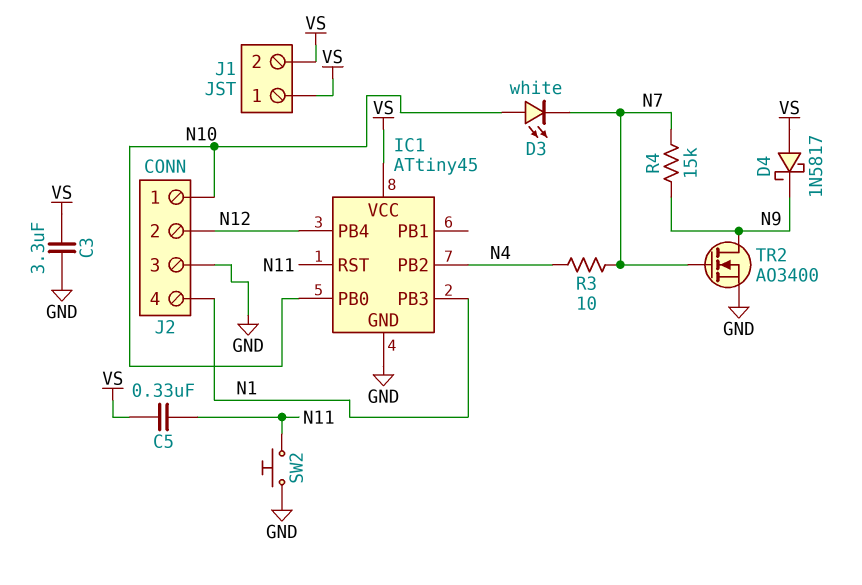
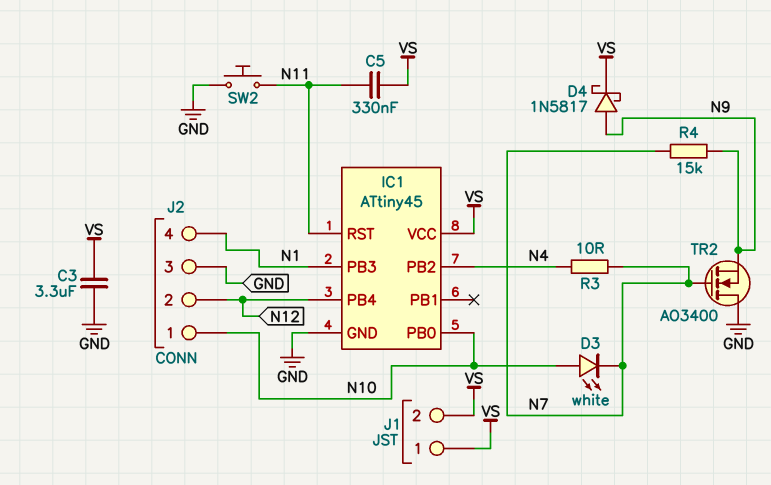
D4: schottky 1N5817 (A VS, K N9) -> schottky 1N5817 (A N9, K VS)
TR2: NMOS AO3400 (G N7, D N9, S GND) -> NMOS AO3400 (G N7, D GND, S N9)

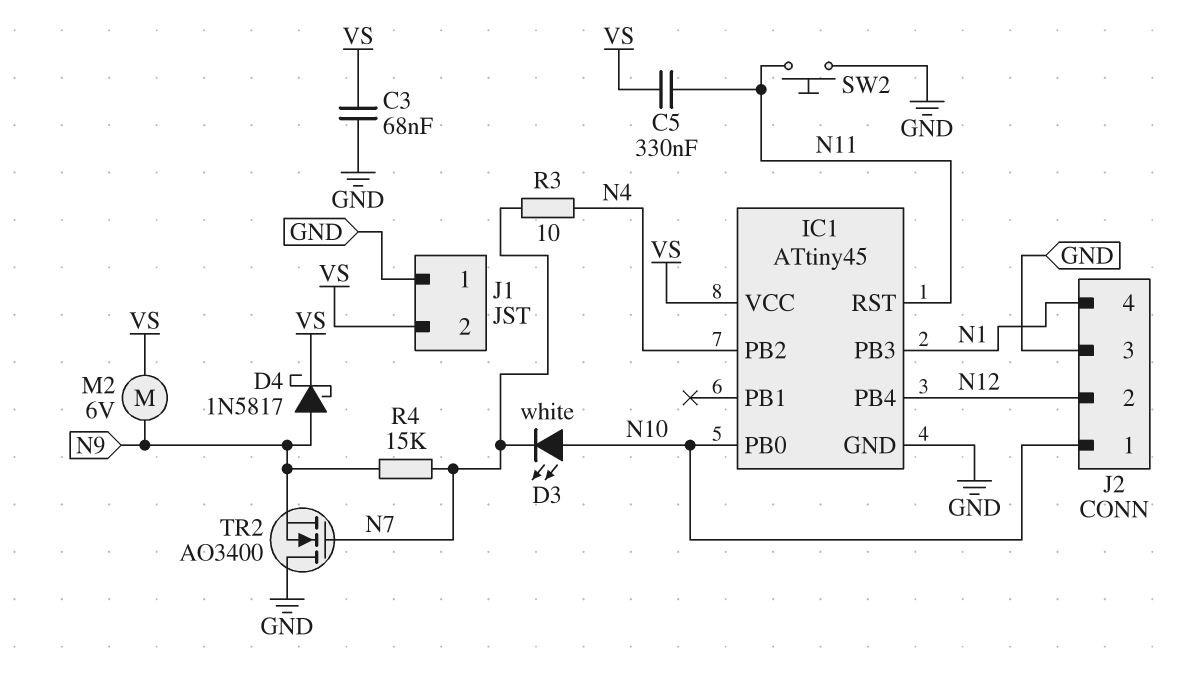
C3: 3.3uF (GND, VS) -> 68nF (GND, VS)
J1 pin 1: VS -> GND
M2: none -> motor 6V (N9, VS)

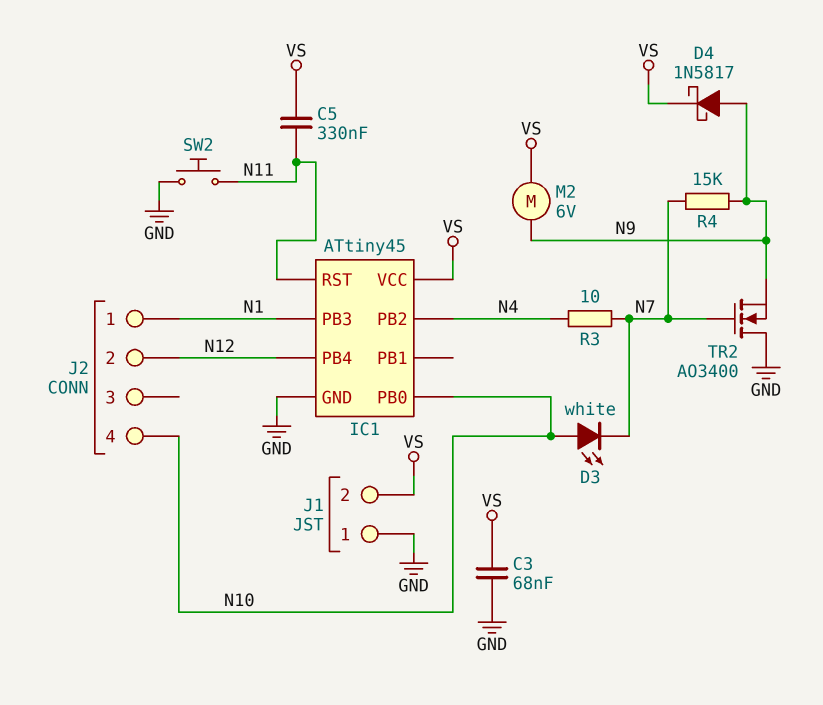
J2 pin 1: N10 -> N1
J2 pin 3: GND -> none
J2 pin 4: N1 -> N10

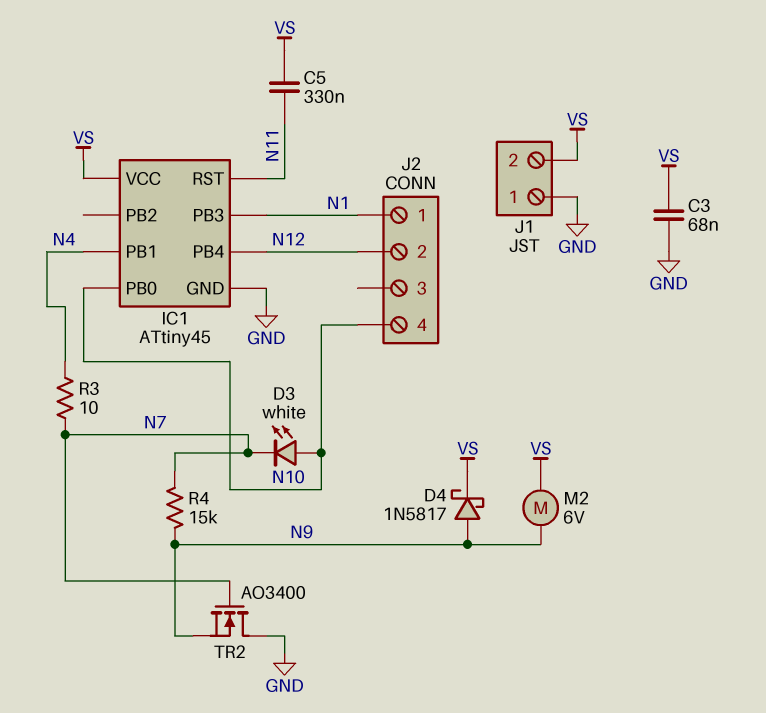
IC1 pin PB1: none -> N4
IC1 pin PB2: N4 -> none
SW2: button (GND, N11) -> none

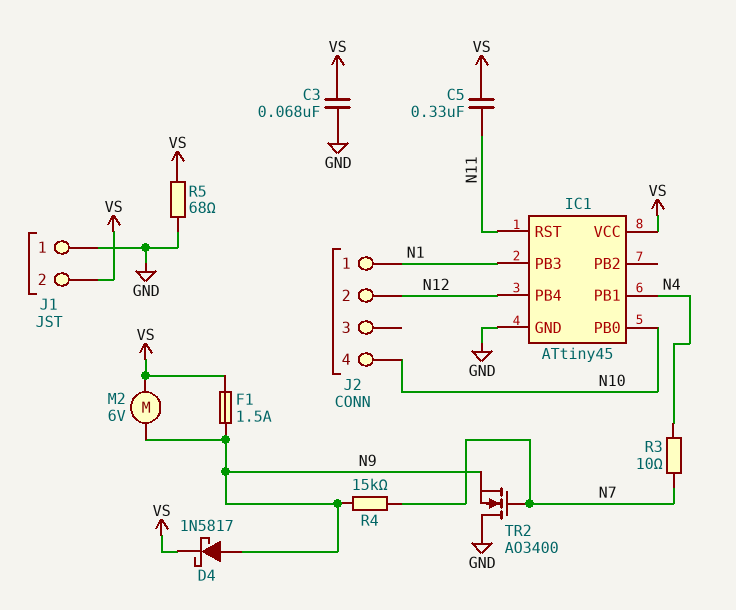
D3: LED white (A N10, K N7) -> none
F1: none -> 1.5A (N9, VS)
R5: none -> 68 (GND, VS)

